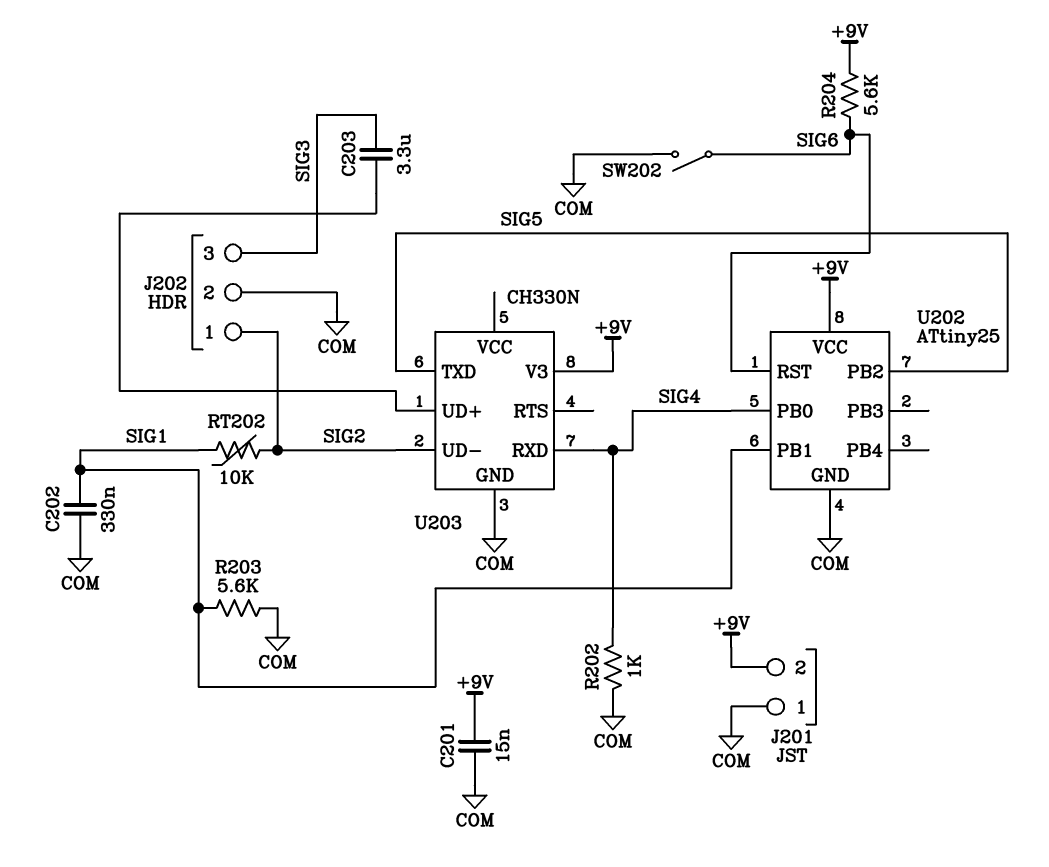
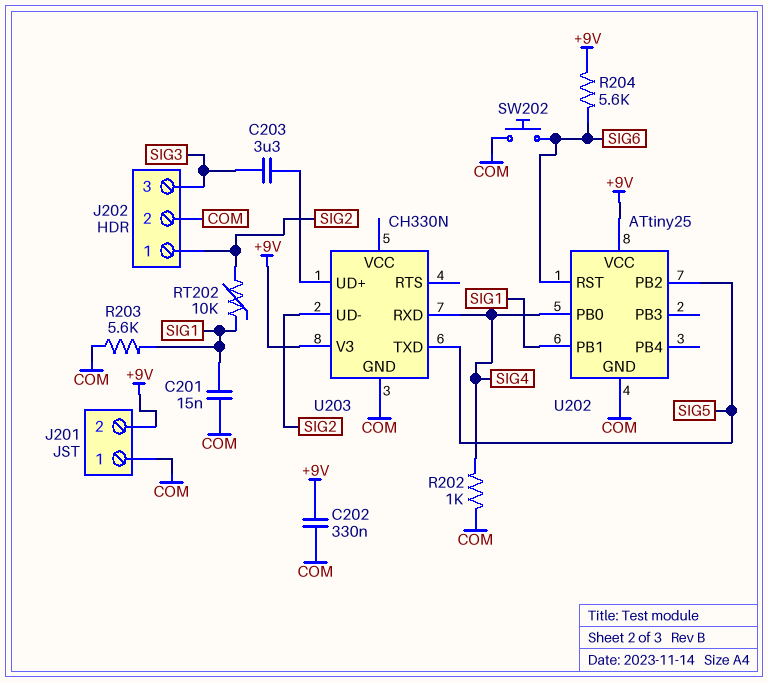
C201: 15nF (+9V, COM) -> 15nF (COM, SIG1)
C202: 330nF (COM, SIG1) -> 330nF (+9V, COM)
SW202: switch (COM, SIG6) -> button (COM, SIG6)

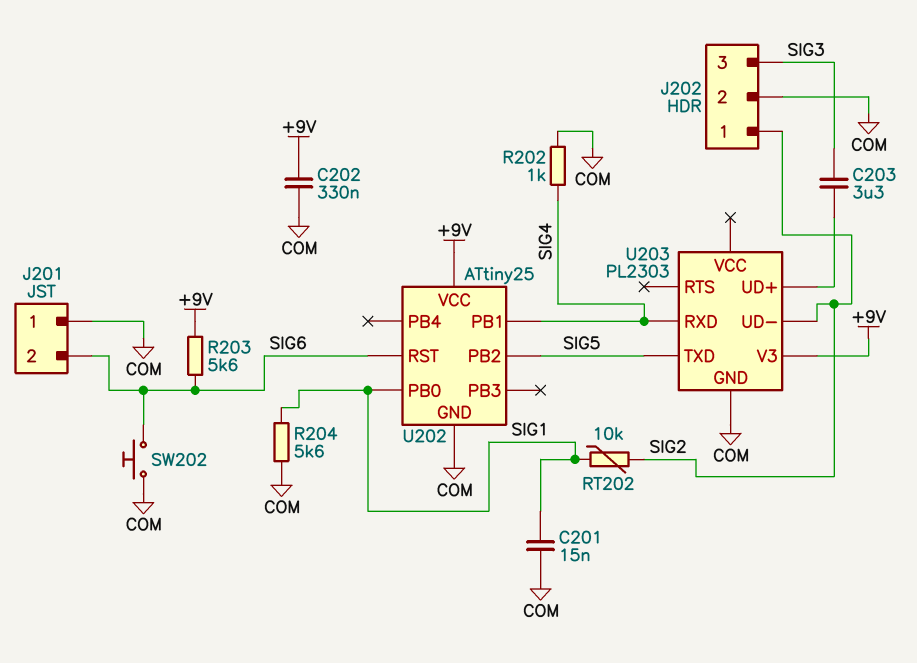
J201 pin 2: +9V -> SIG6
R203: 5.6k (COM, SIG1) -> 5.6k (+9V, SIG6)
R204: 5.6k (+9V, SIG6) -> 5.6k (COM, SIG1)
U202 pin PB0: SIG4 -> SIG1
U202 pin PB1: SIG1 -> SIG4
U203: CH330N -> PL2303

